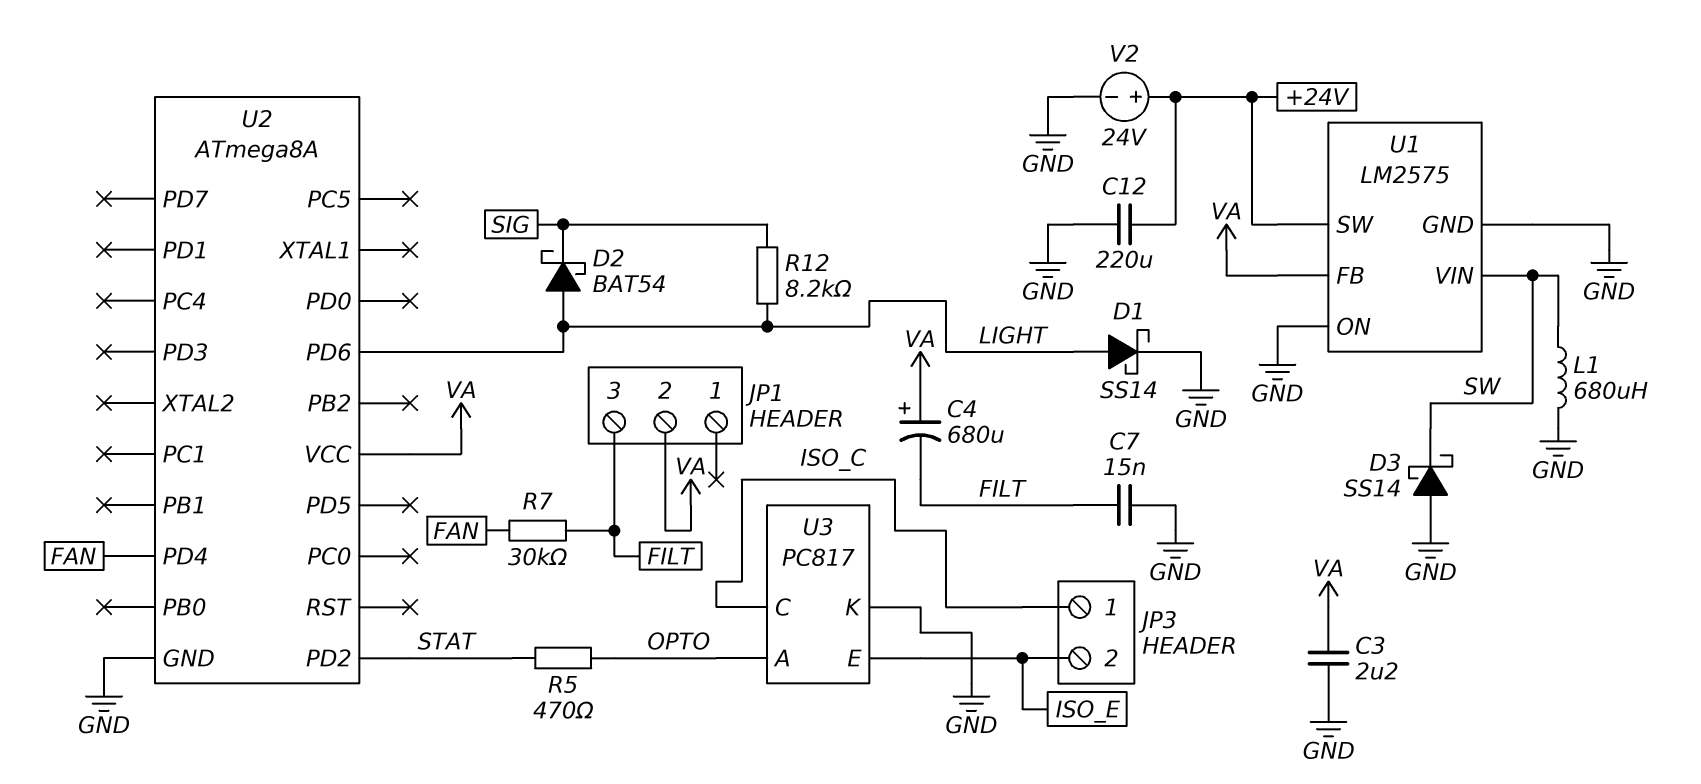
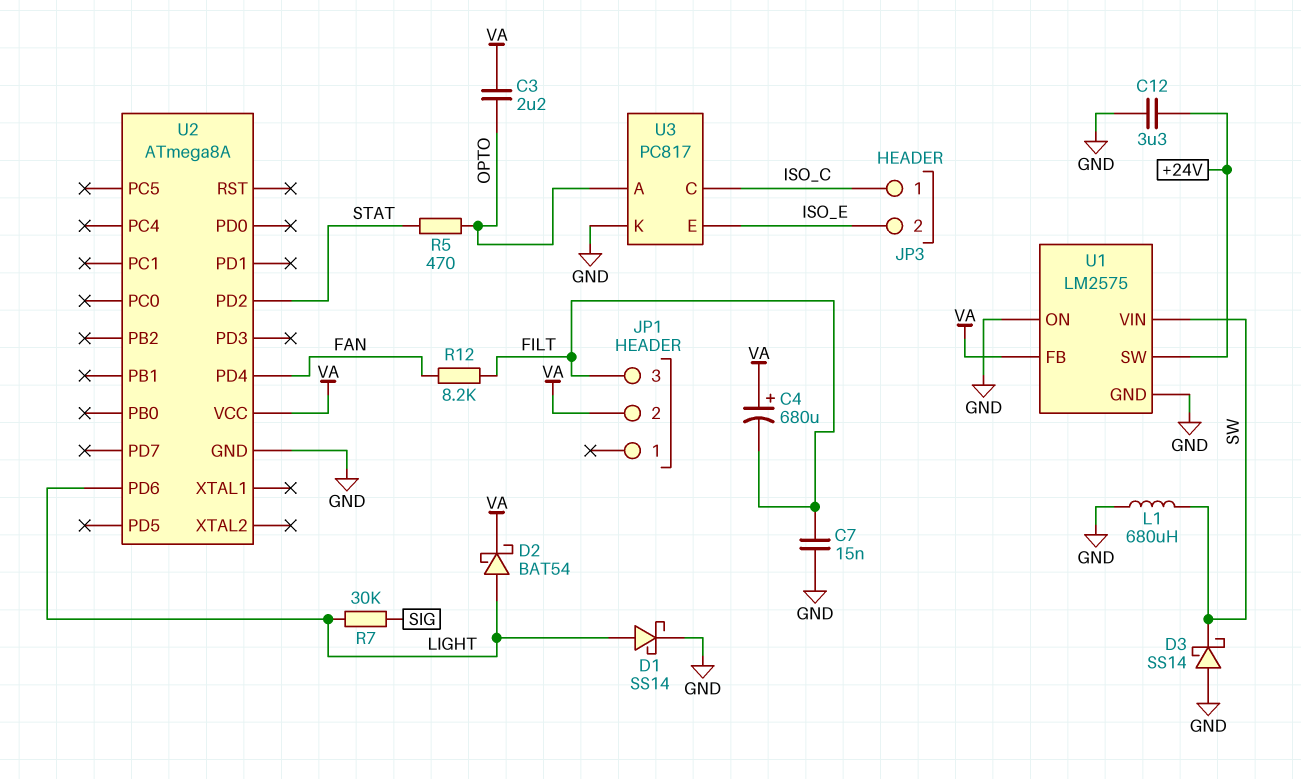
C3: 2.2uF (GND, VA) -> 2.2uF (OPTO, VA)
C12: 220uF (+24V, GND) -> 3.3uF (+24V, GND)
D2: schottky BAT54 (A LIGHT, K SIG) -> schottky BAT54 (A LIGHT, K VA)
R7: 30k (FAN, FILT) -> 30k (LIGHT, SIG)
R12: 8.2k (LIGHT, SIG) -> 8.2k (FAN, FILT)
V2: 24V (plus +24V, minus GND) -> none

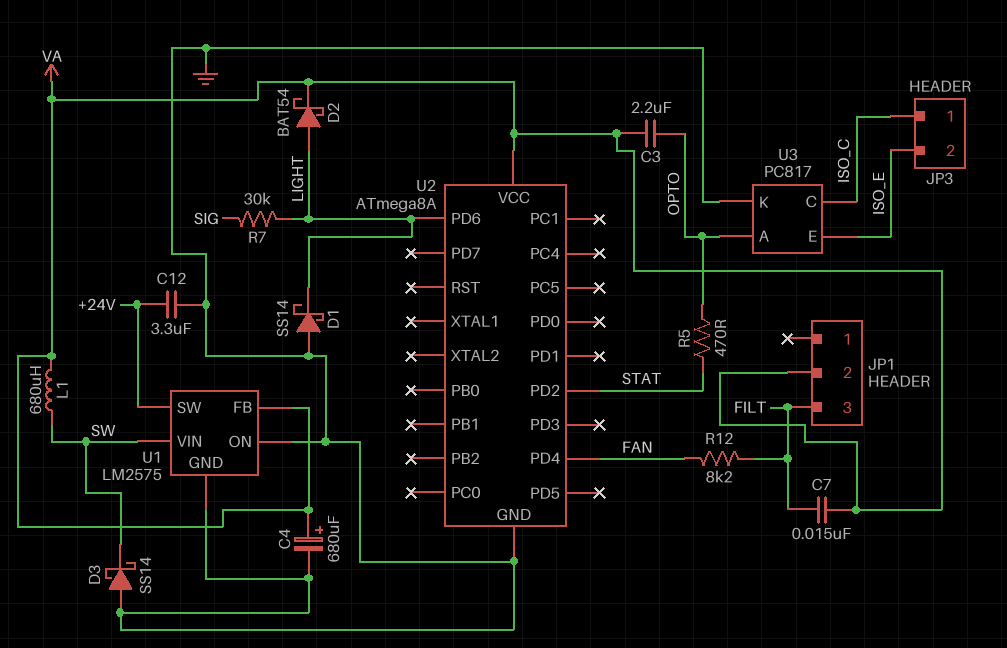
C4: 680uF (plus VA, minus FILT) -> 680uF (plus VA, minus GND)
C7: 15nF (FILT, GND) -> 15nF (FILT, VA)
D1: schottky SS14 (A LIGHT, K GND) -> schottky SS14 (A GND, K LIGHT)
L1: 680uH (GND, SW) -> 680uH (SW, VA)

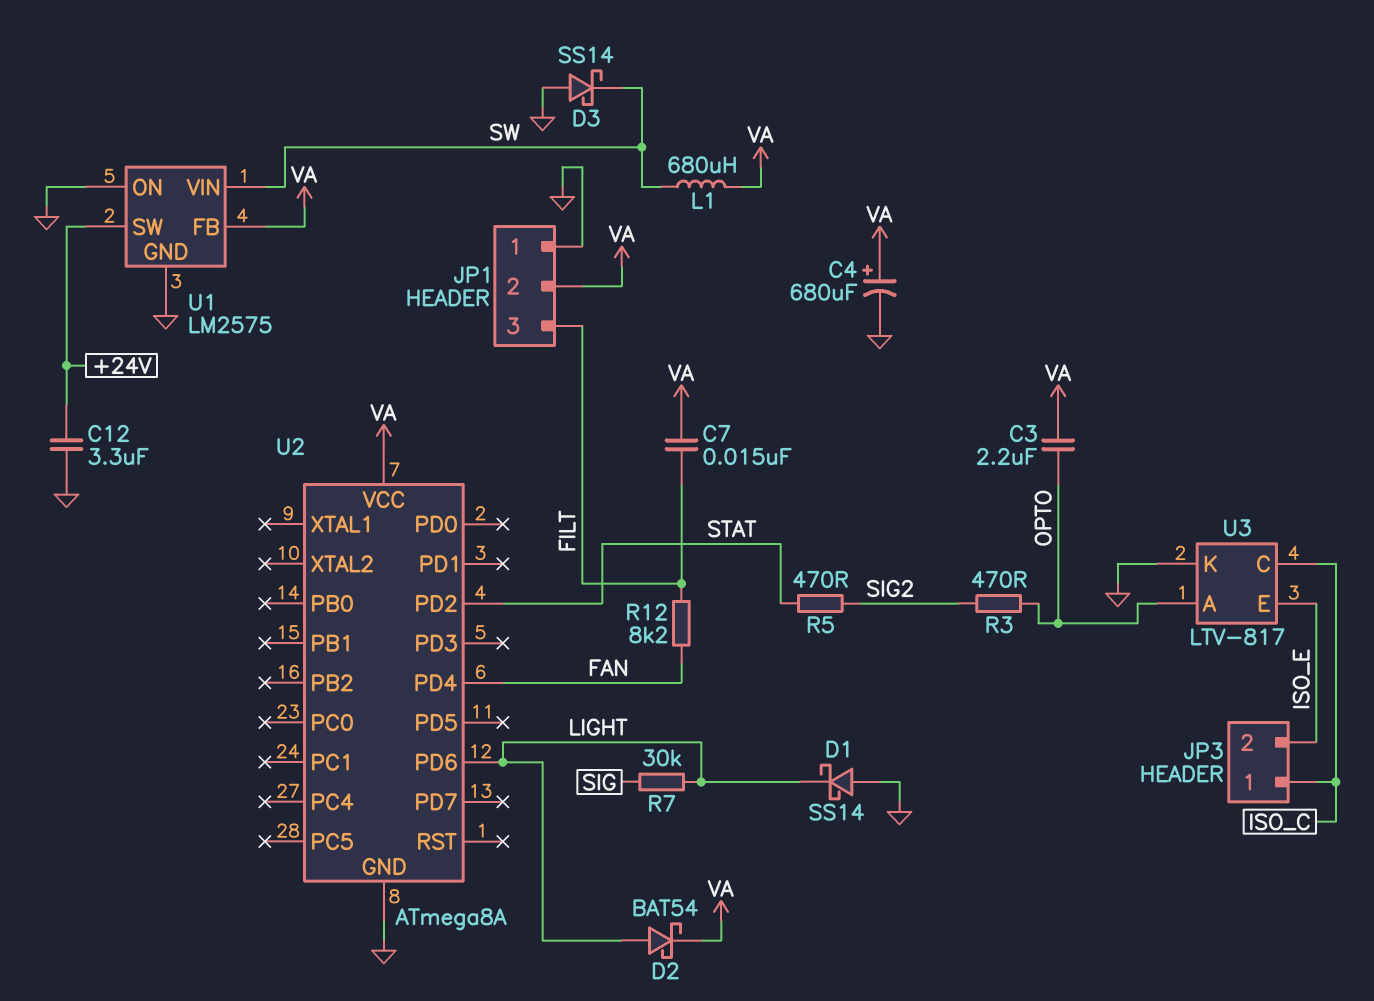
JP1 pin 1: none -> GND
R3: none -> 470 (OPTO, SIG2)
R5: 470 (OPTO, STAT) -> 470 (SIG2, STAT)
U3: PC817 -> LTV-817

